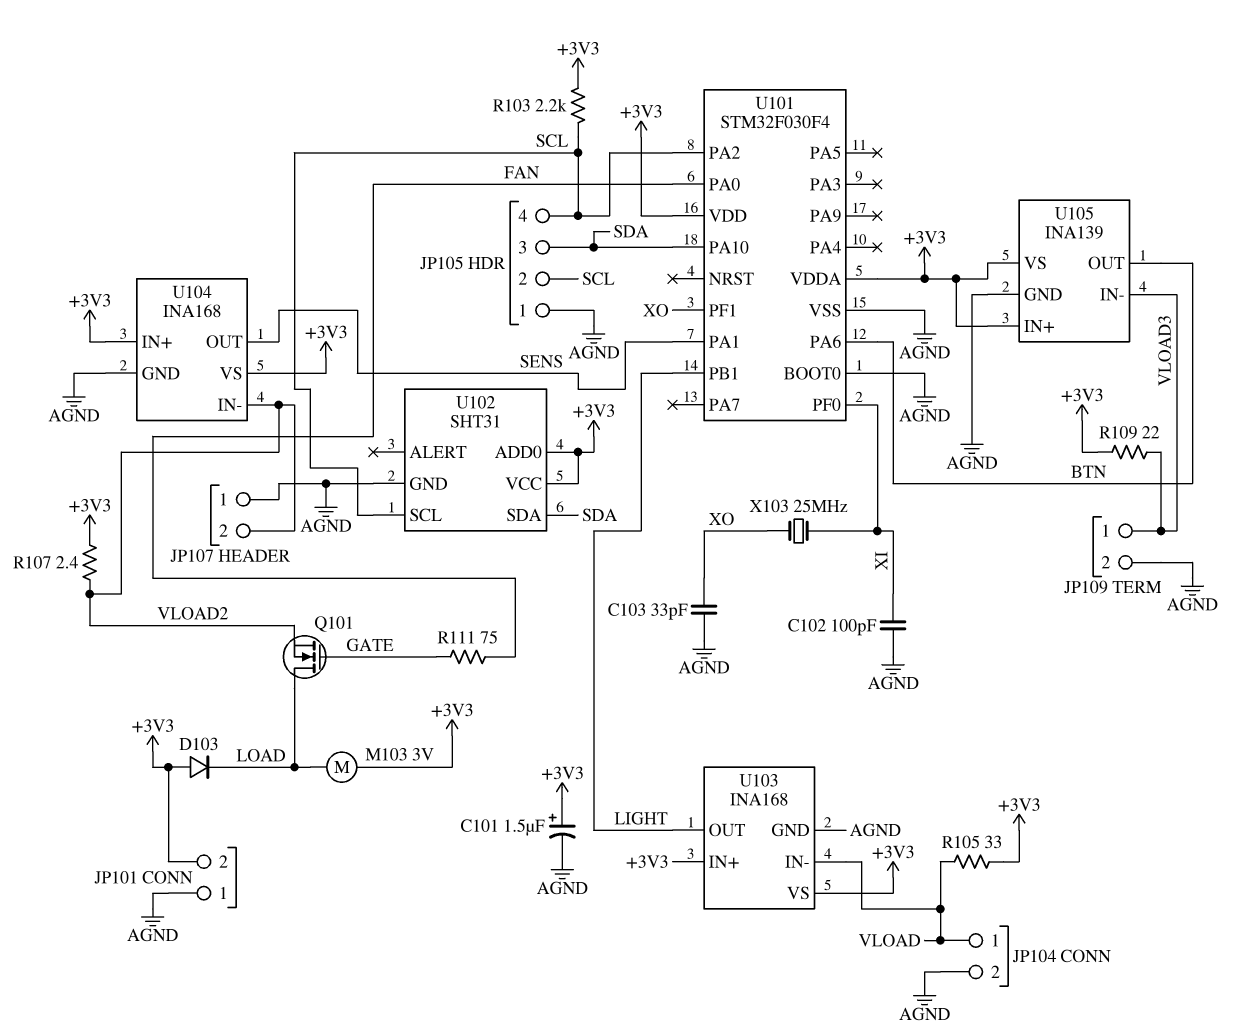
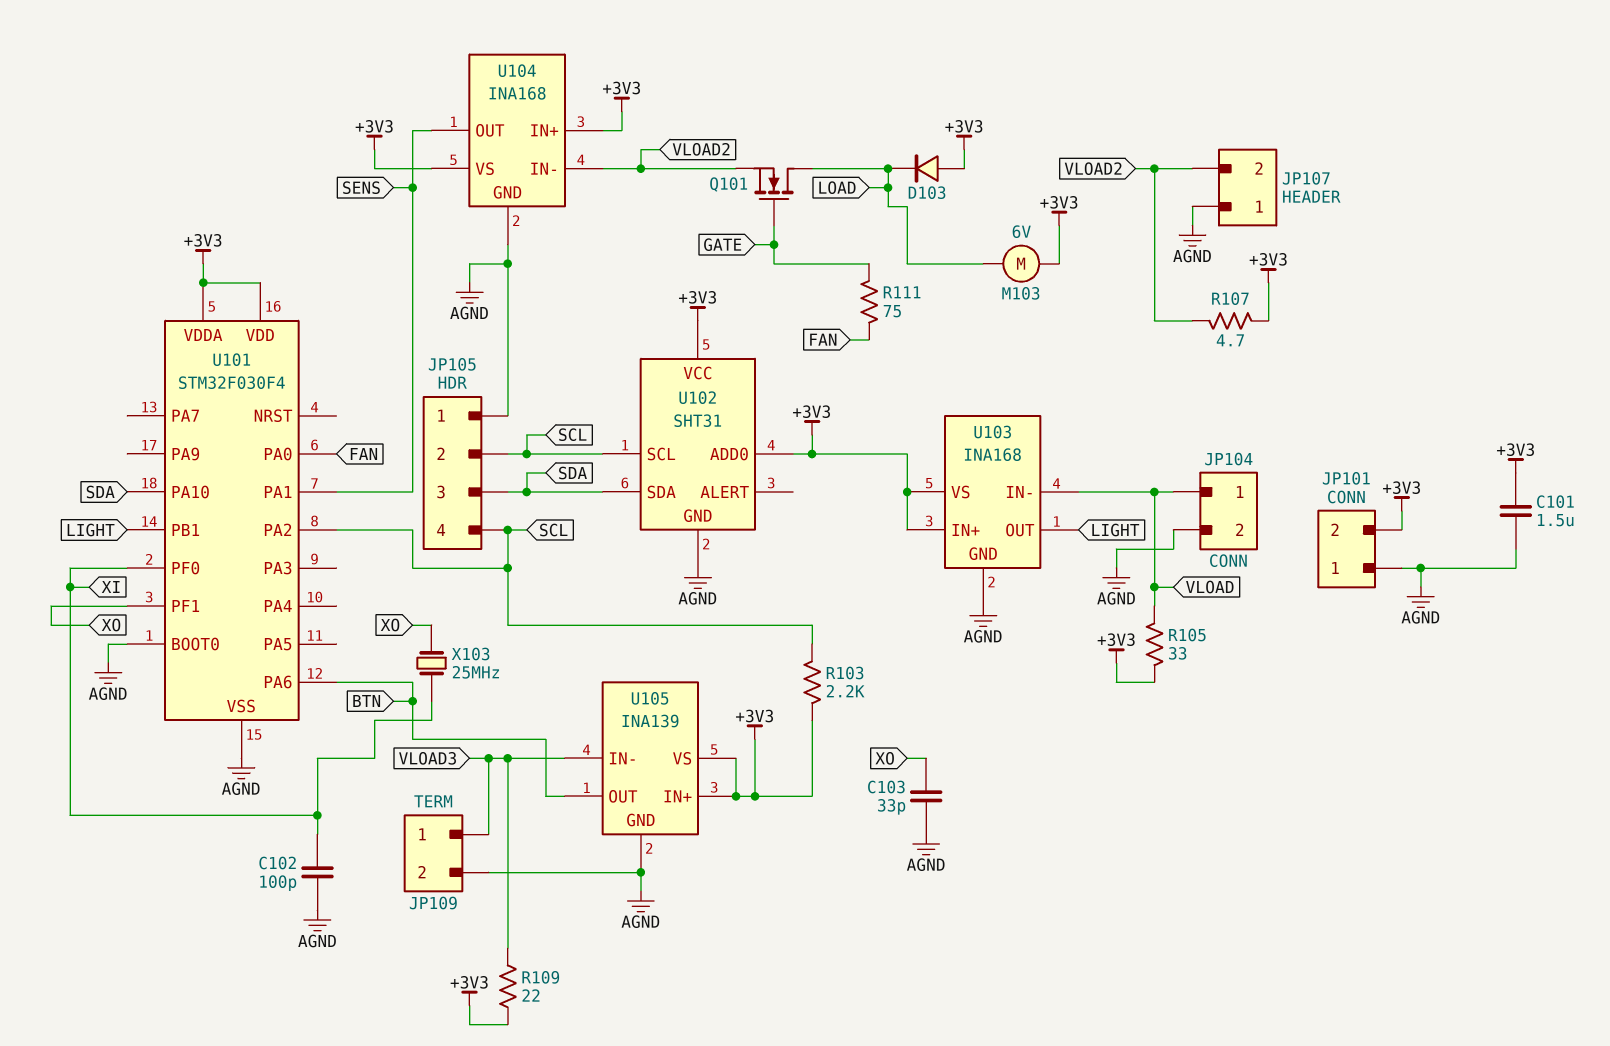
C101: 1.5uF (plus +3V3, minus AGND) -> 1.5uF (+3V3, AGND)
M103: motor 3V (+3V3, LOAD) -> motor 6V (+3V3, LOAD)
R107: 2.4 (+3V3, VLOAD2) -> 4.7 (+3V3, VLOAD2)

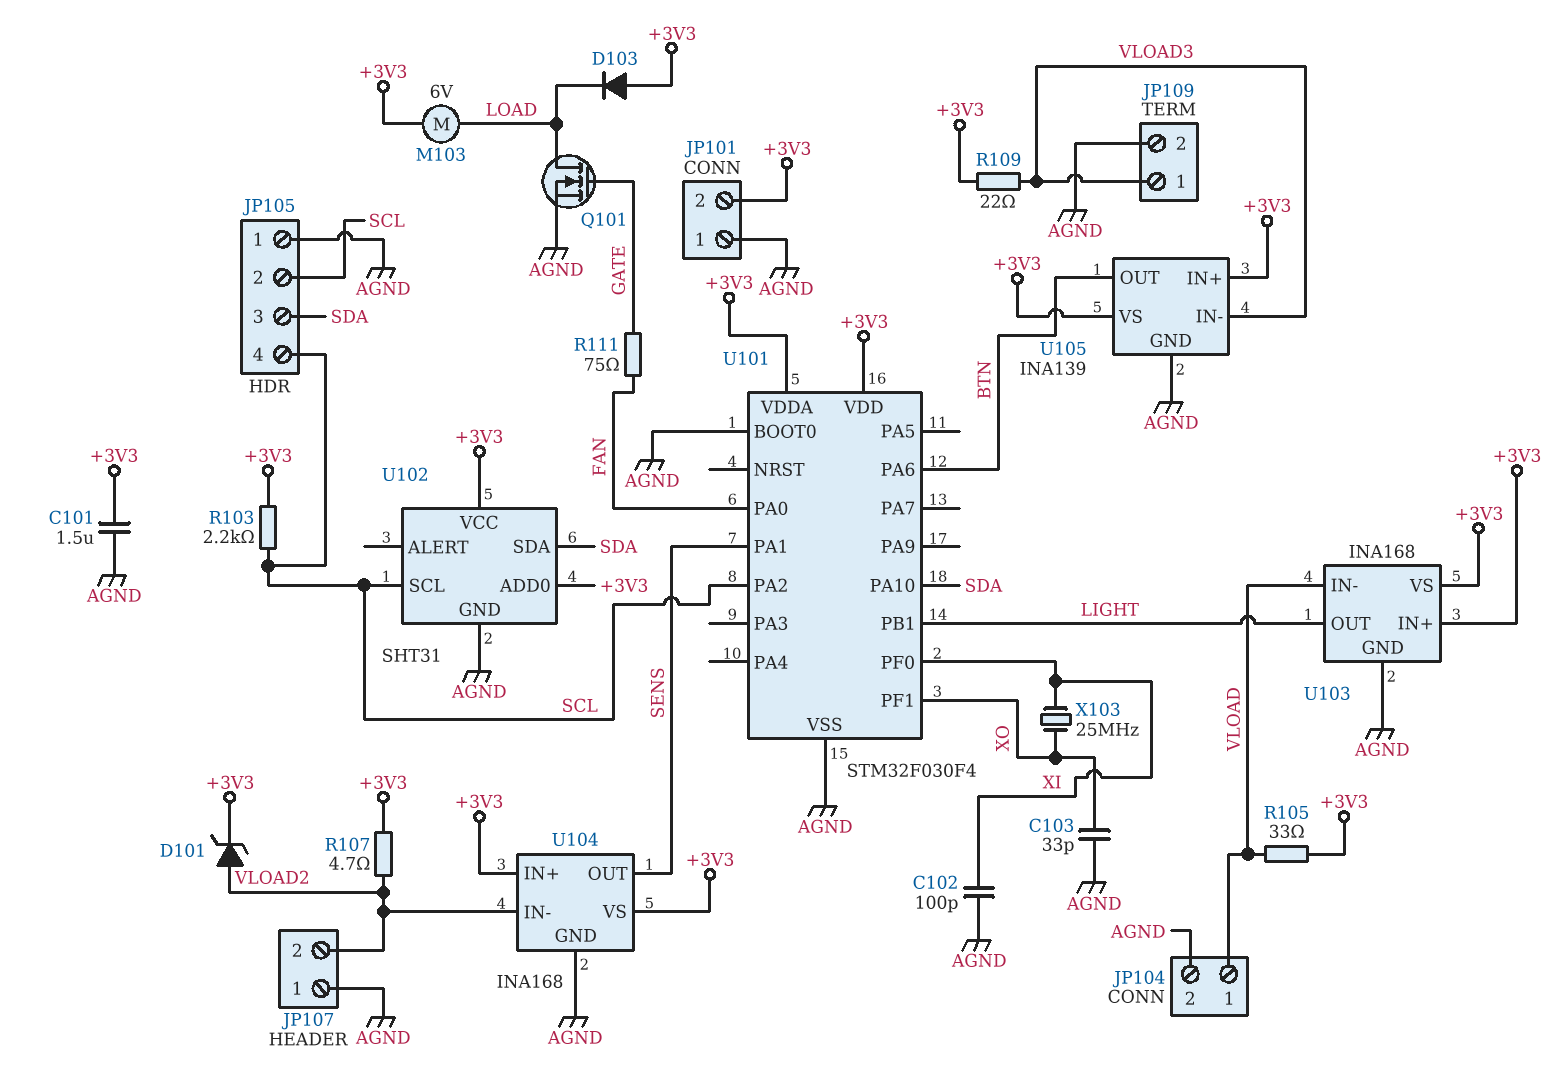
D101: none -> zener (A VLOAD2, K +3V3)
Q101: NMOS (G GATE, D LOAD, S VLOAD2) -> NMOS (G GATE, D LOAD, S AGND)

